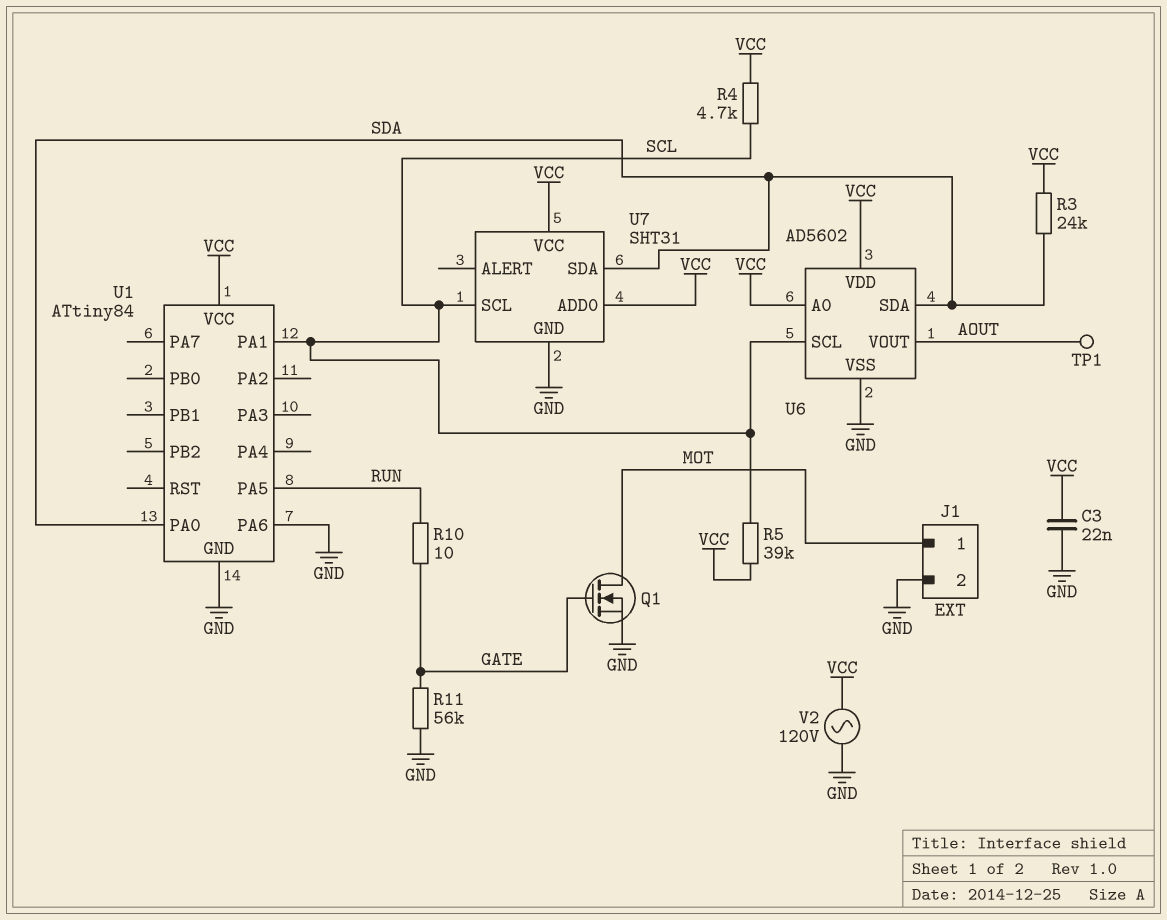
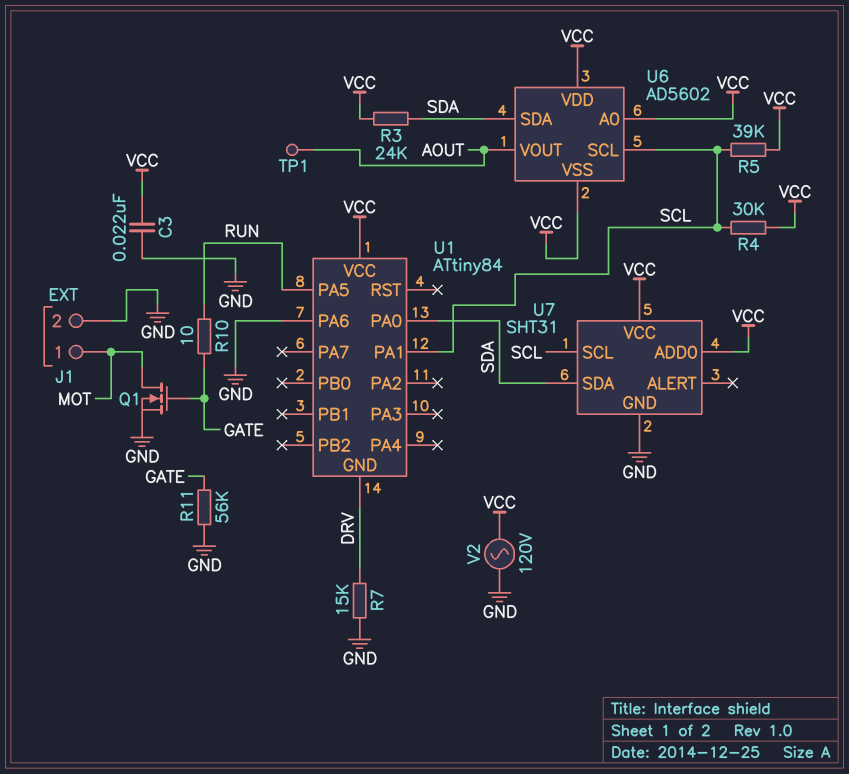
R4: 4.7k (SCL, VCC) -> 30k (SCL, VCC)
R7: none -> 15k (DRV, GND)
U1 pin GND: GND -> DRV
U6 pin VSS: GND -> VCC

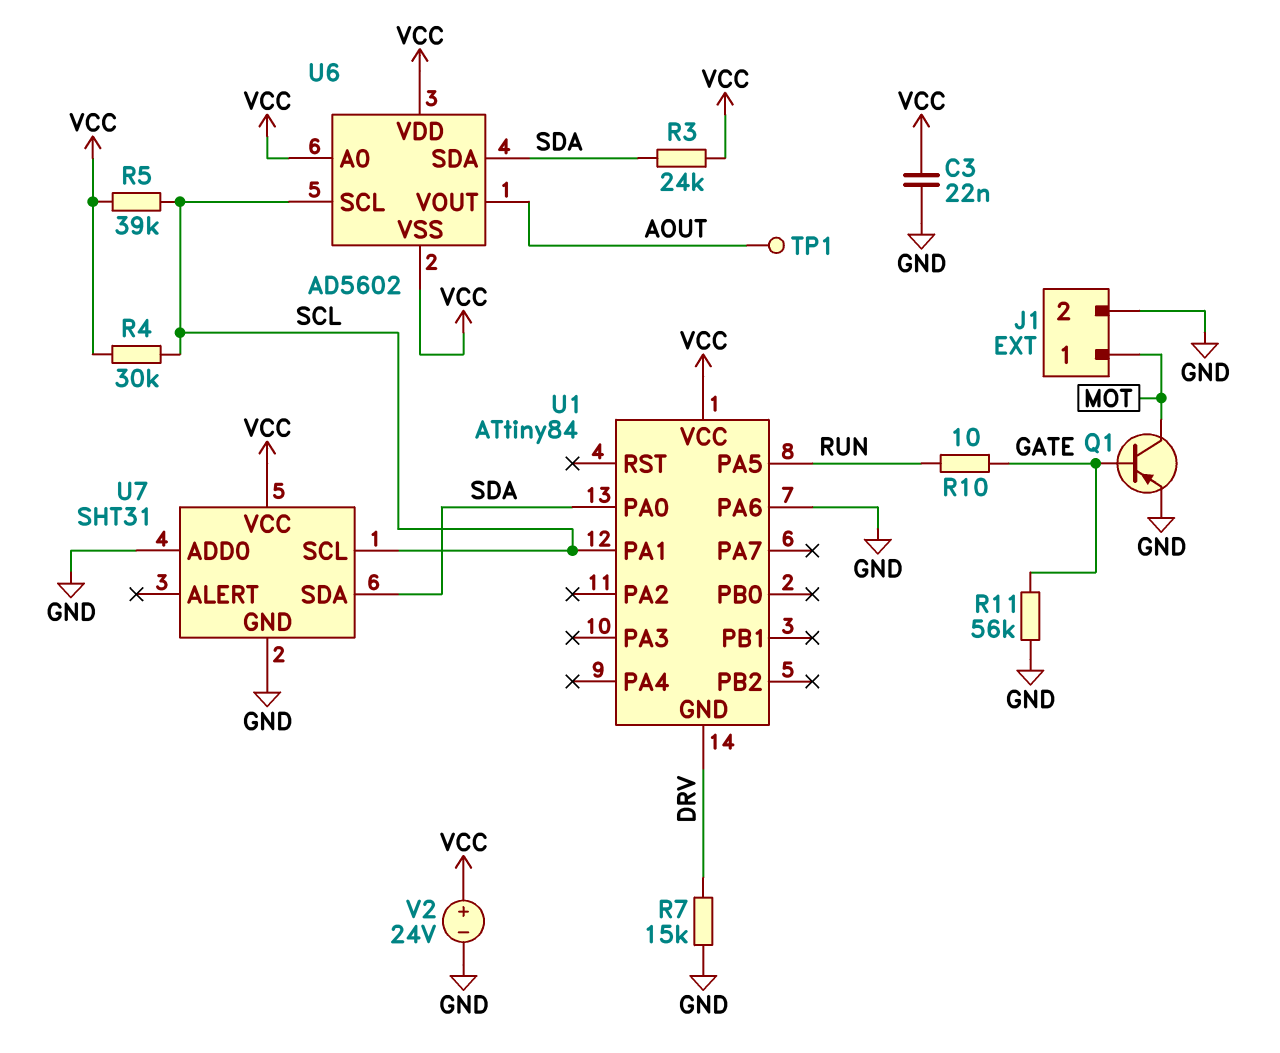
Q1: NMOS (G GATE, D MOT, S GND) -> PNP (B GATE, C MOT, E GND)
U7 pin ADD0: VCC -> GND
V2: AC 120V (GND, VCC) -> 24V (plus VCC, minus GND)

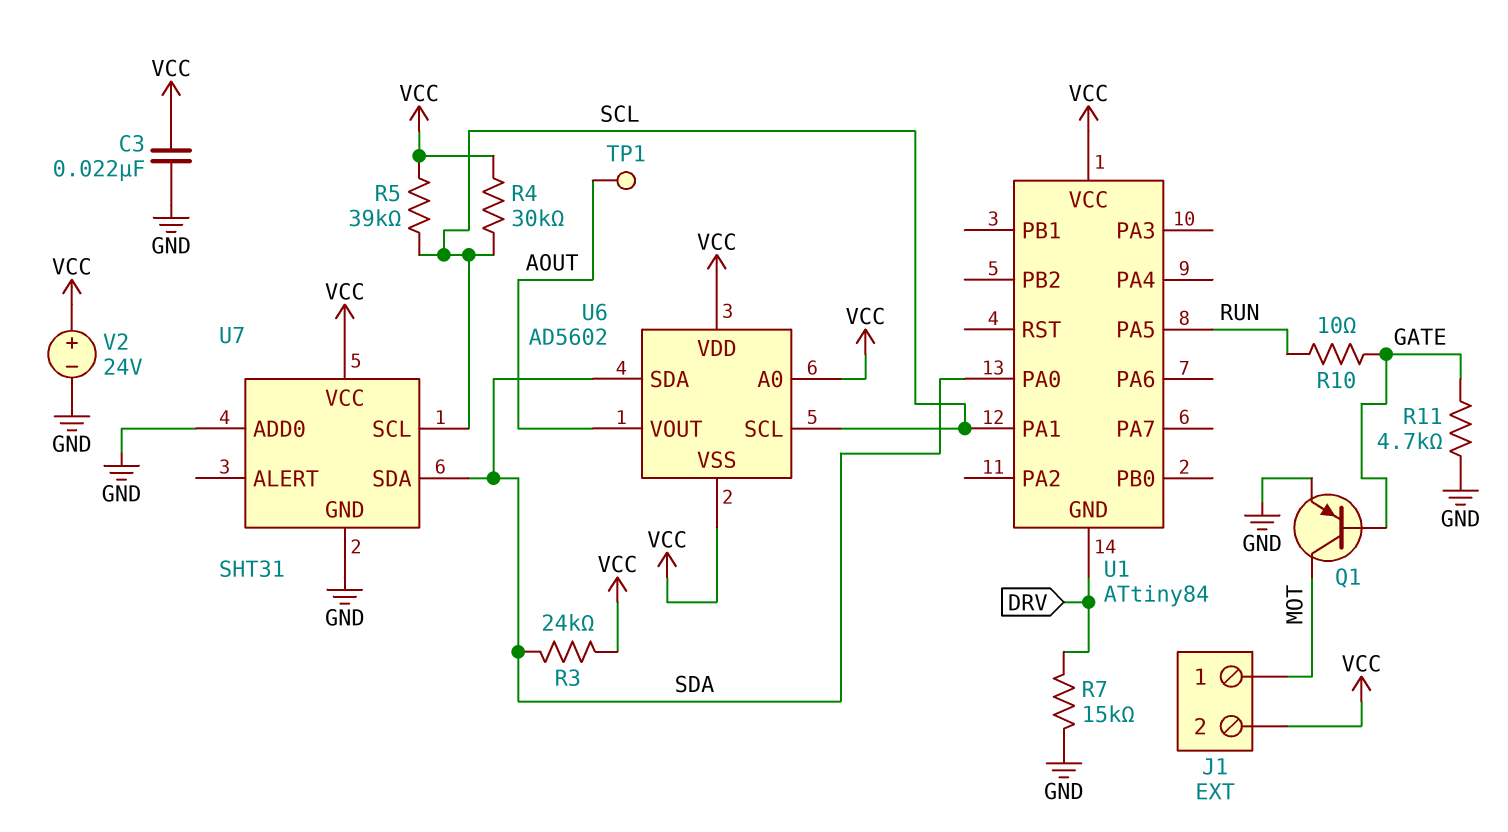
J1 pin 2: GND -> VCC
R11: 56k (GATE, GND) -> 4.7k (GATE, GND)
U1 pin PA6: GND -> none

